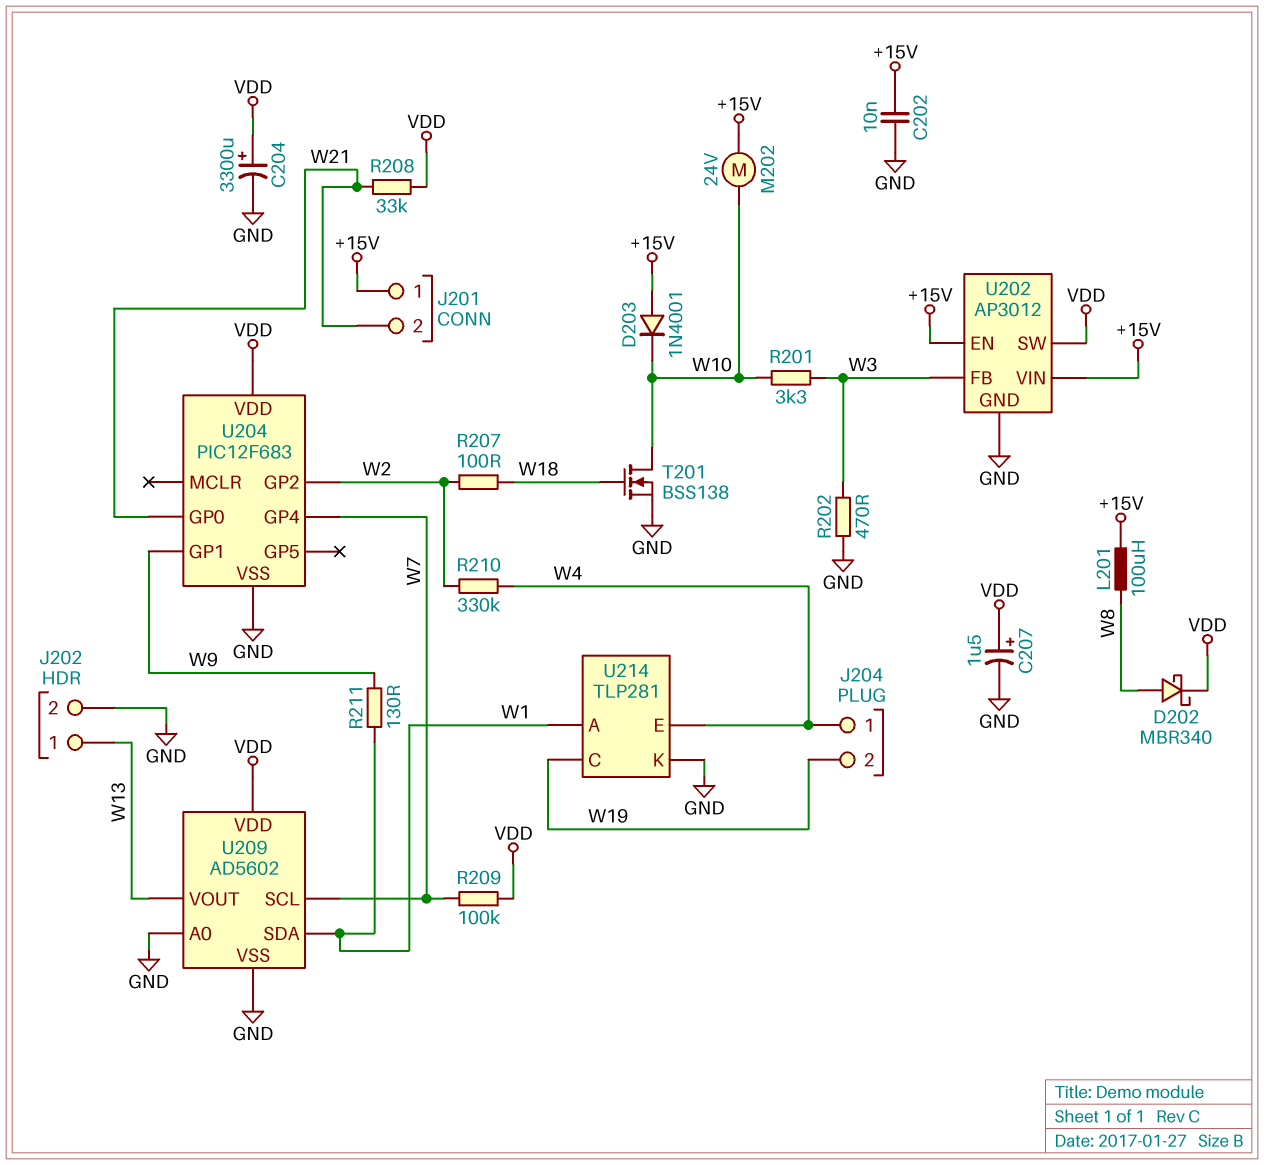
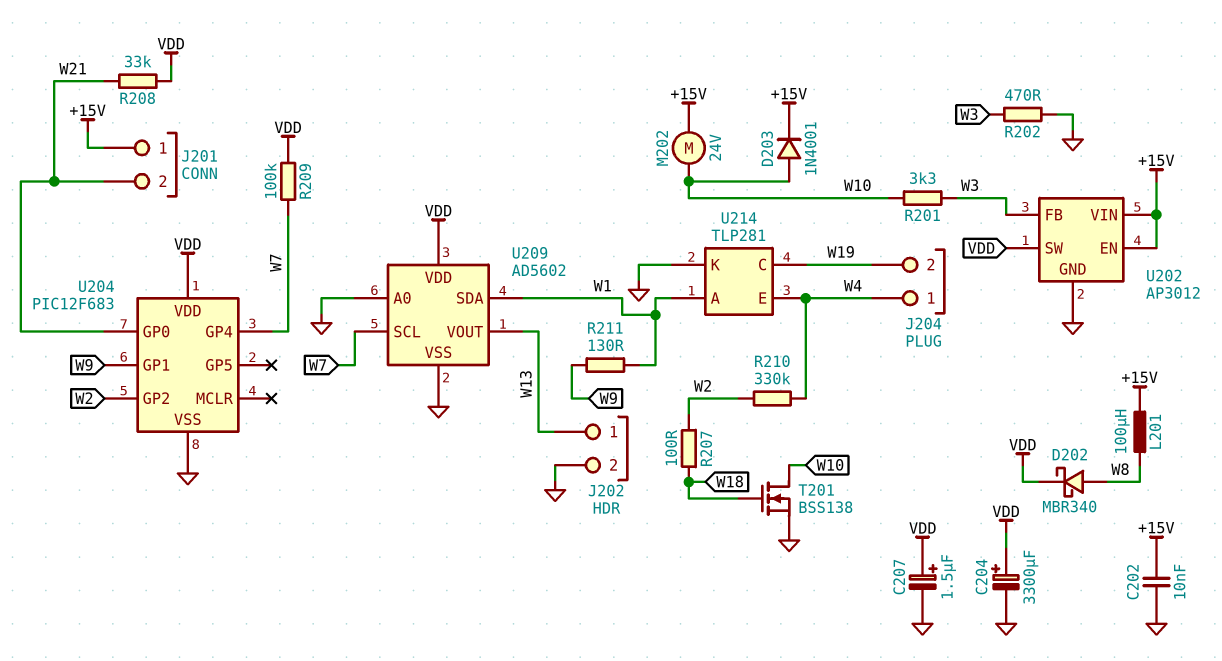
D203: diode 1N4001 (A +15V, K W10) -> diode 1N4001 (A W10, K +15V)

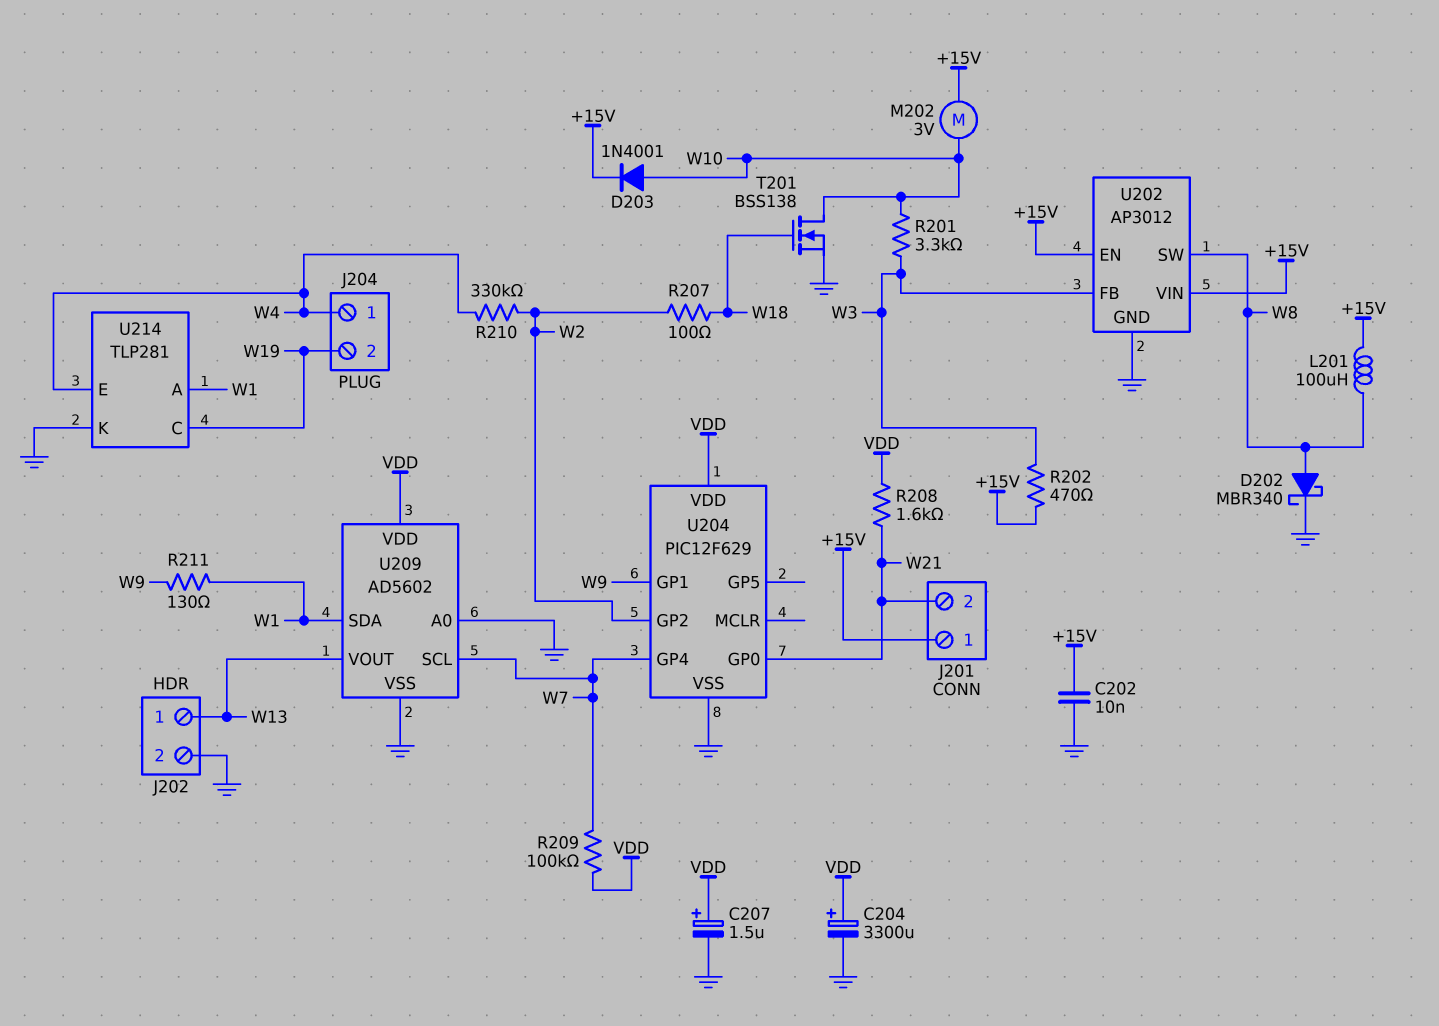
D202: schottky MBR340 (A W8, K VDD) -> schottky MBR340 (A W8, K GND)
M202: motor 24V (+15V, W10) -> motor 3V (+15V, W10)
R202: 470 (GND, W3) -> 470 (+15V, W3)
R208: 33k (VDD, W21) -> 1.6k (VDD, W21)
U202 pin SW: VDD -> W8
U204: PIC12F683 -> PIC12F629

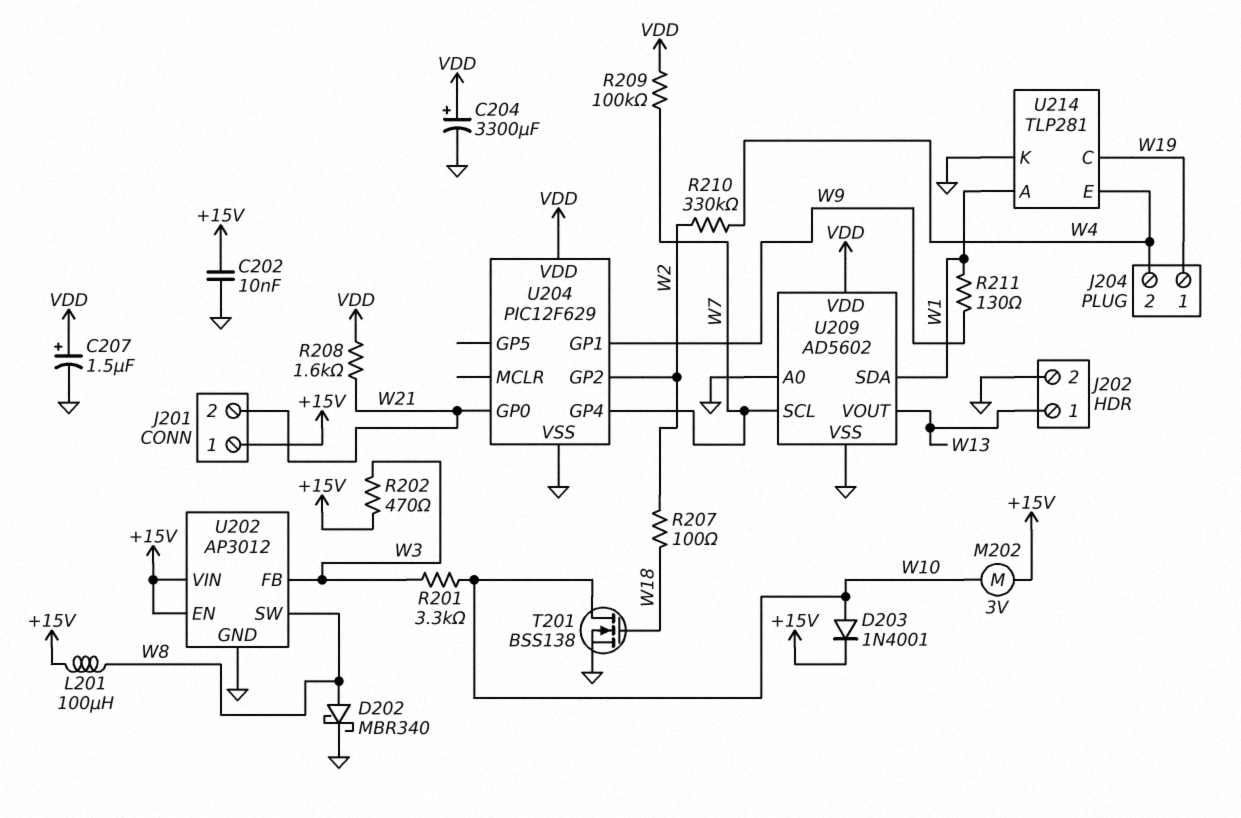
J204 pin 1: W4 -> W19
J204 pin 2: W19 -> W4

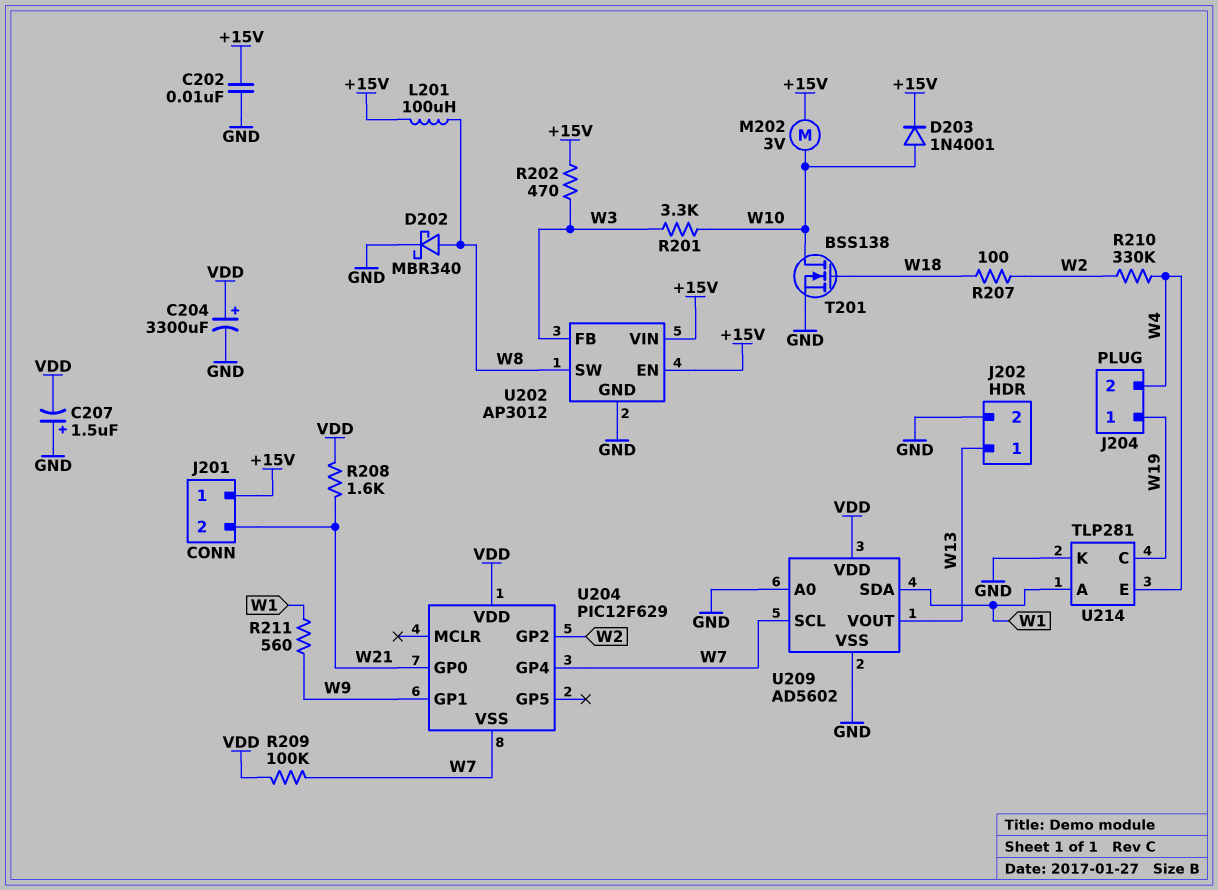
C207: 1.5uF (plus VDD, minus GND) -> 1.5uF (plus GND, minus VDD)
R211: 130 (W1, W9) -> 560 (W1, W9)
U204 pin VSS: GND -> W7

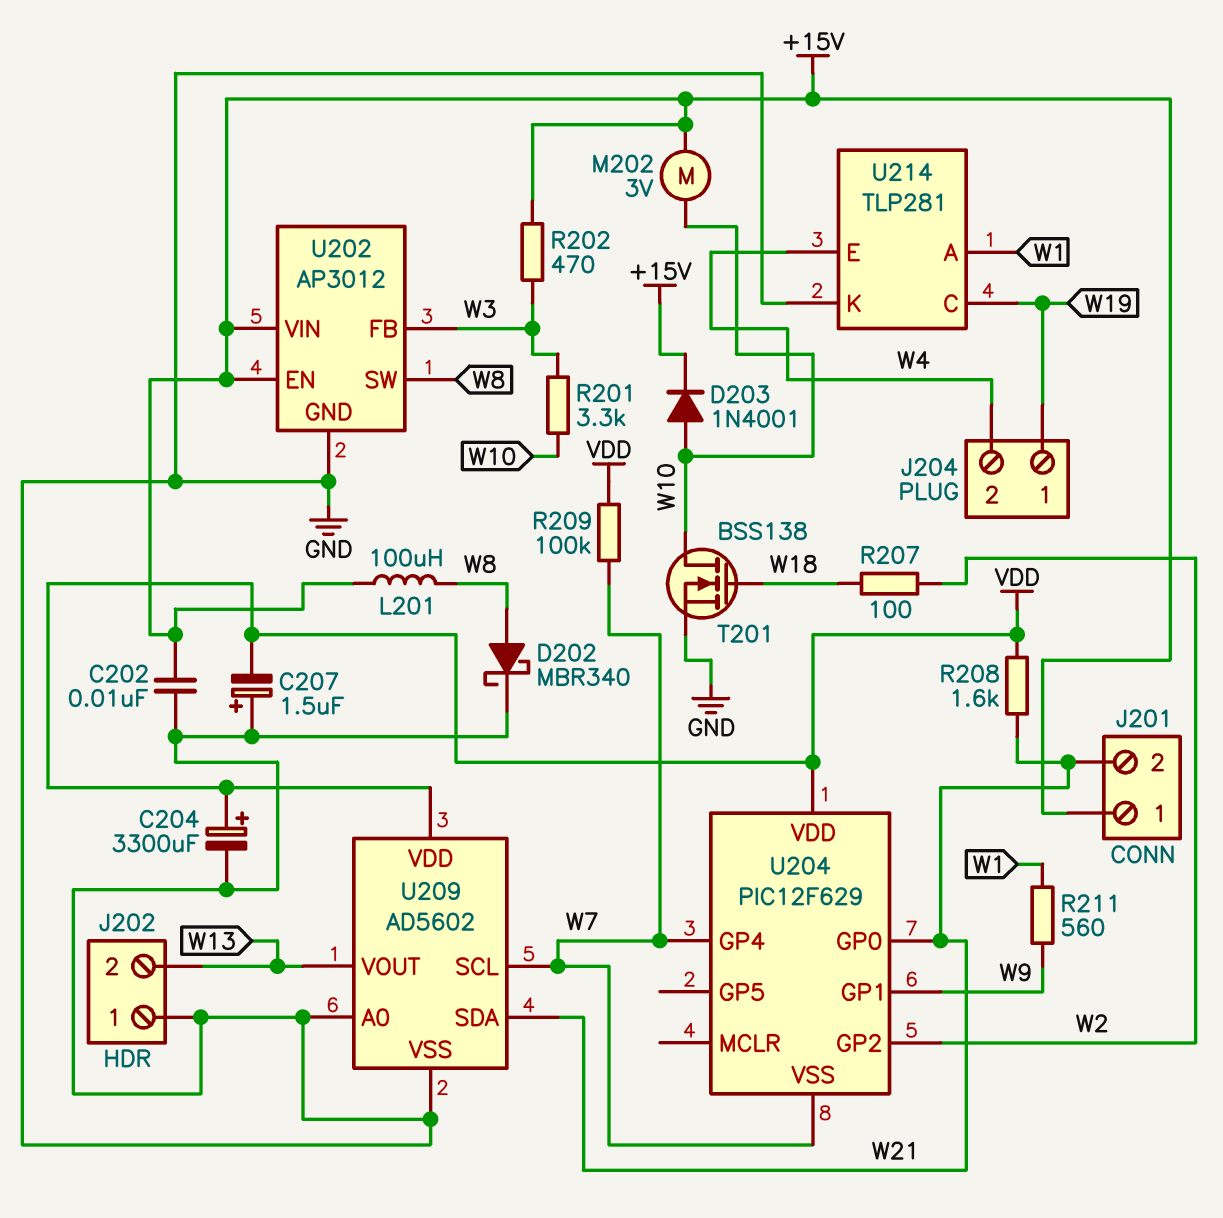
J202 pin 1: W13 -> GND
J202 pin 2: GND -> W13
R210: 330k (W2, W4) -> none
U209 pin SDA: W1 -> W21

